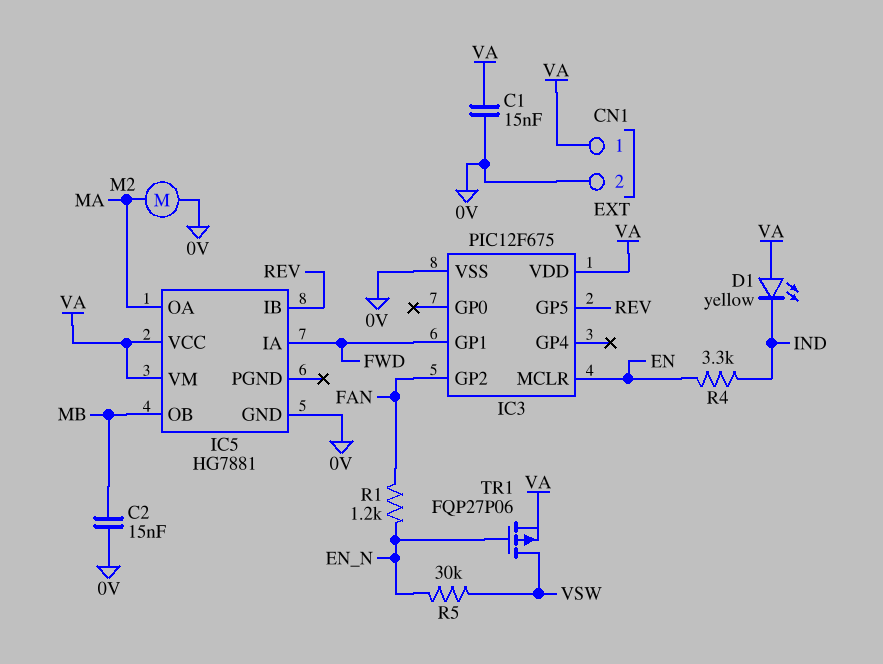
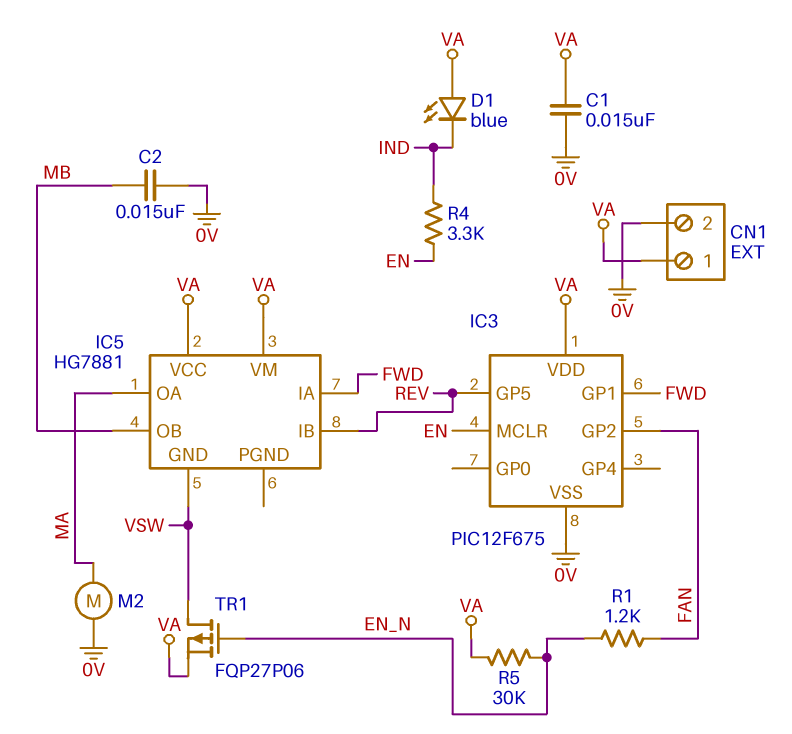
D1: LED yellow (A VA, K IND) -> LED blue (A VA, K IND)
IC5 pin GND: 0V -> VSW
R5: 30k (EN_N, VSW) -> 30k (EN_N, VA)

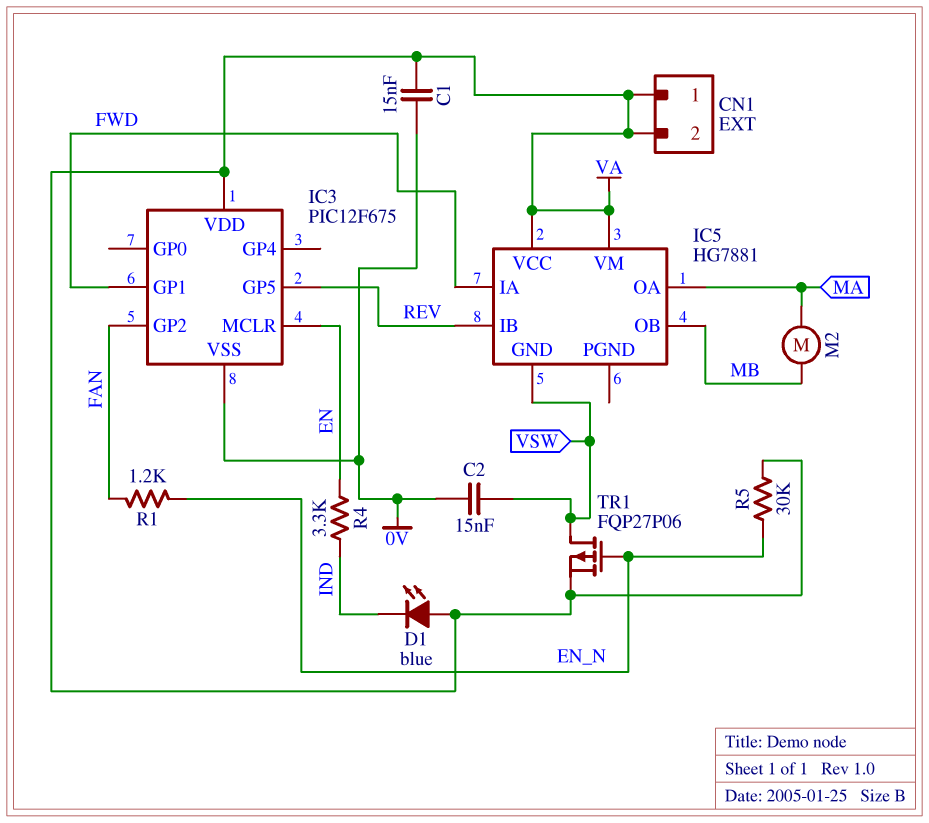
C2: 15nF (0V, MB) -> 15nF (0V, VSW)
CN1 pin 2: 0V -> VA
M2: motor (0V, MA) -> motor (MA, MB)

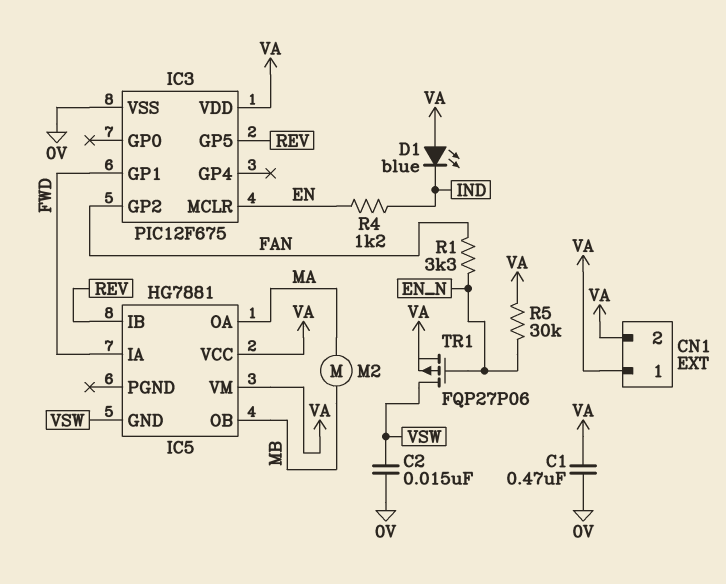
C1: 15nF (0V, VA) -> 470nF (0V, VA)
R1: 1.2k (EN_N, FAN) -> 3.3k (EN_N, FAN)
R4: 3.3k (EN, IND) -> 1.2k (EN, IND)

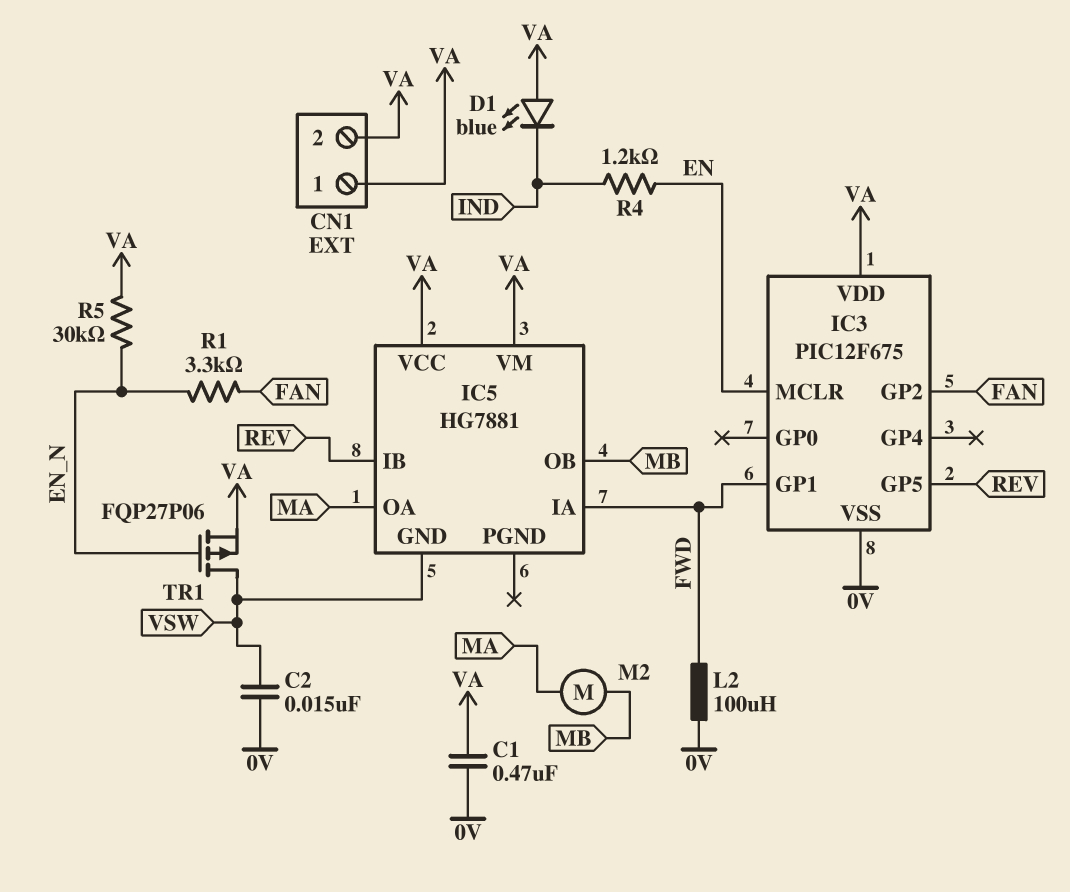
L2: none -> 100uH (0V, FWD)

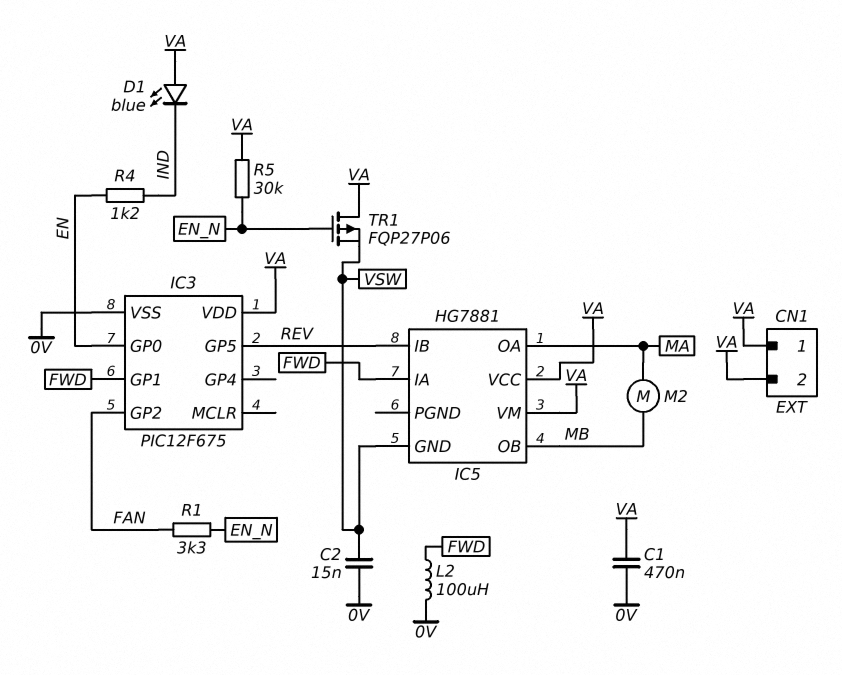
IC3 pin GP0: none -> EN
IC3 pin MCLR: EN -> none
TR1: PMOS FQP27P06 (G EN_N, D VSW, S VA) -> PMOS FQP27P06 (G EN_N, D VA, S VSW)

